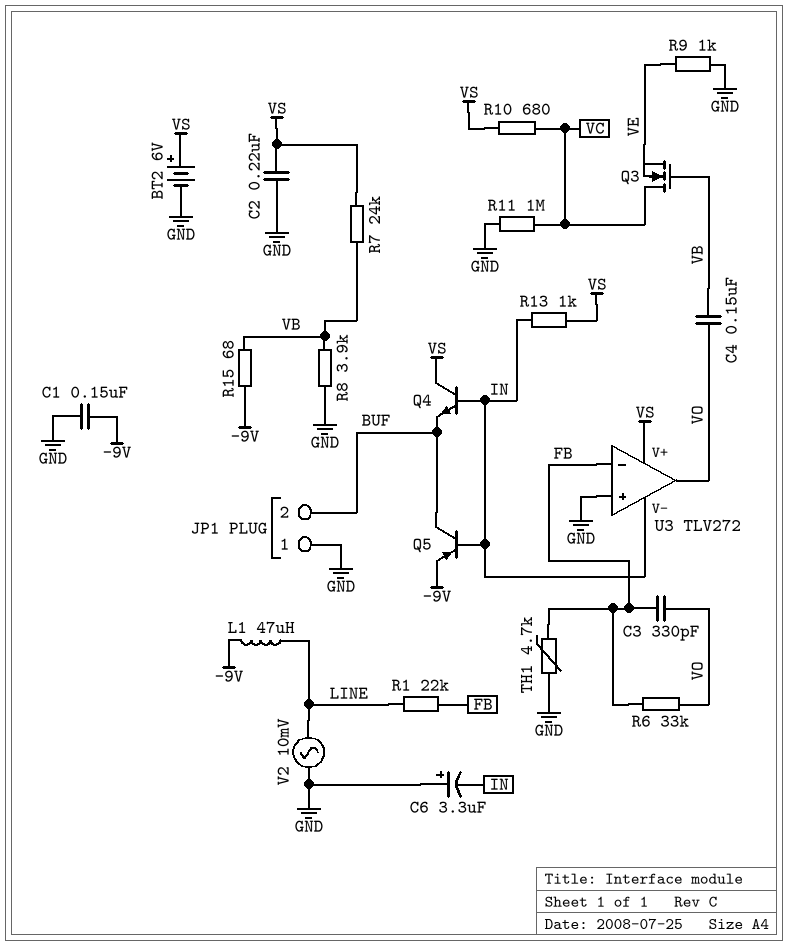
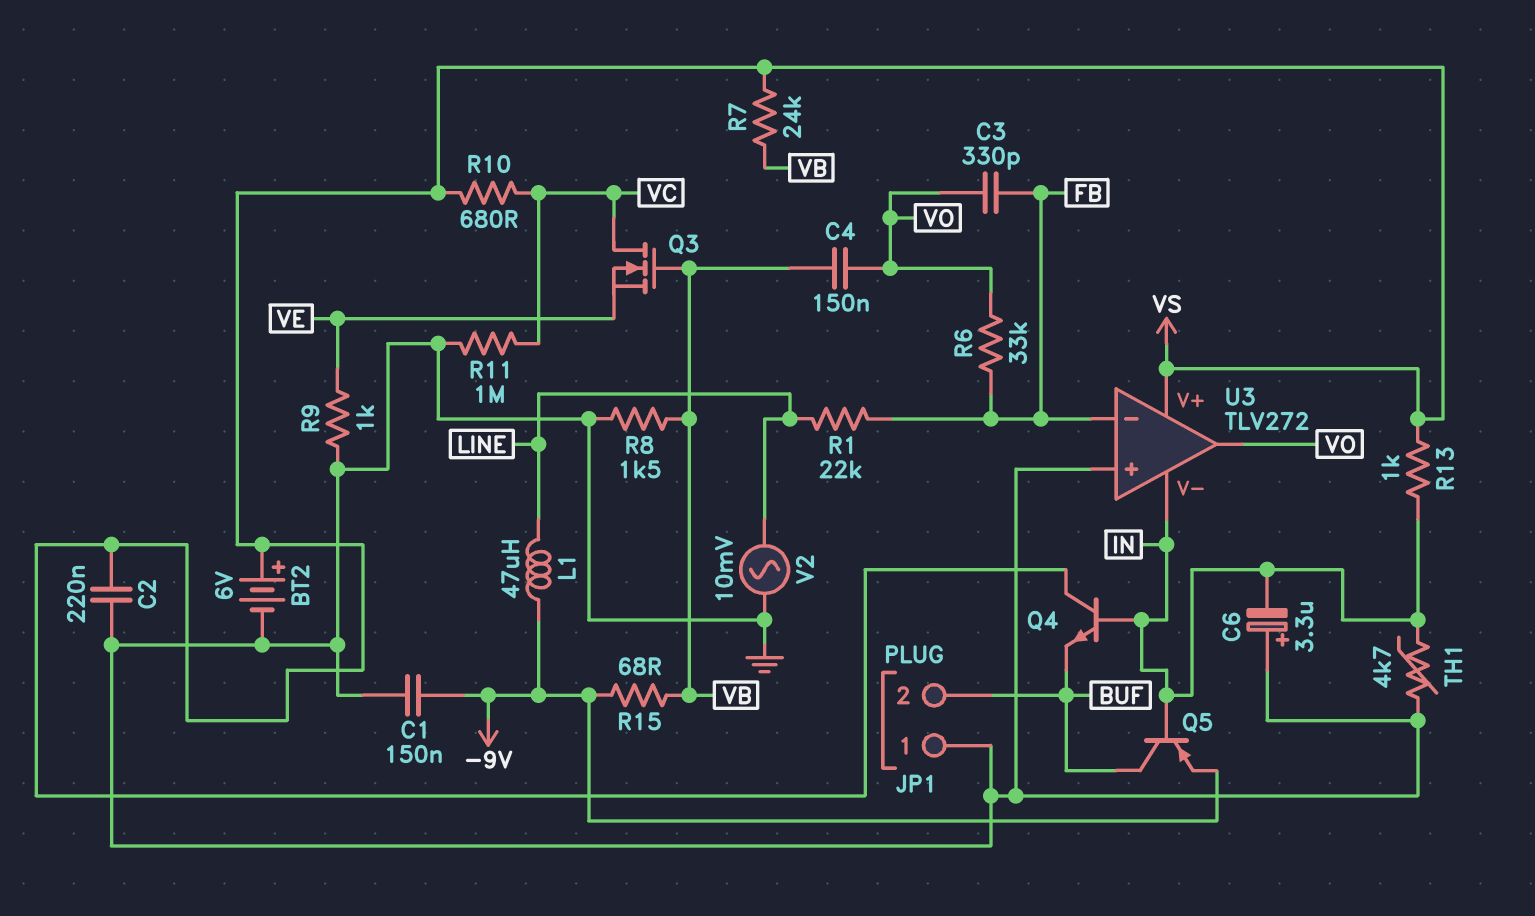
R8: 3.9k (GND, VB) -> 1.5k (GND, VB)
TH1: 4.7k (FB, GND) -> 4.7k (GND, IN)

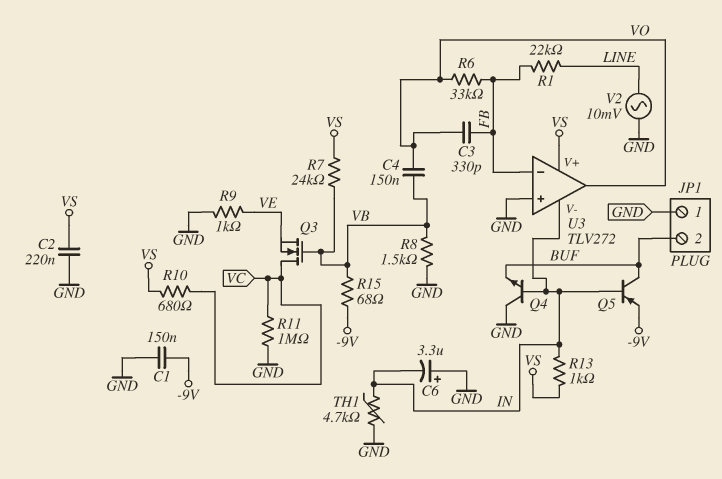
BT2: 6V (plus VS, minus GND) -> none
L1: 47uH (-9V, LINE) -> none
Q4: NPN (B IN, C VS, E BUF) -> NPN (B IN, C GND, E BUF)

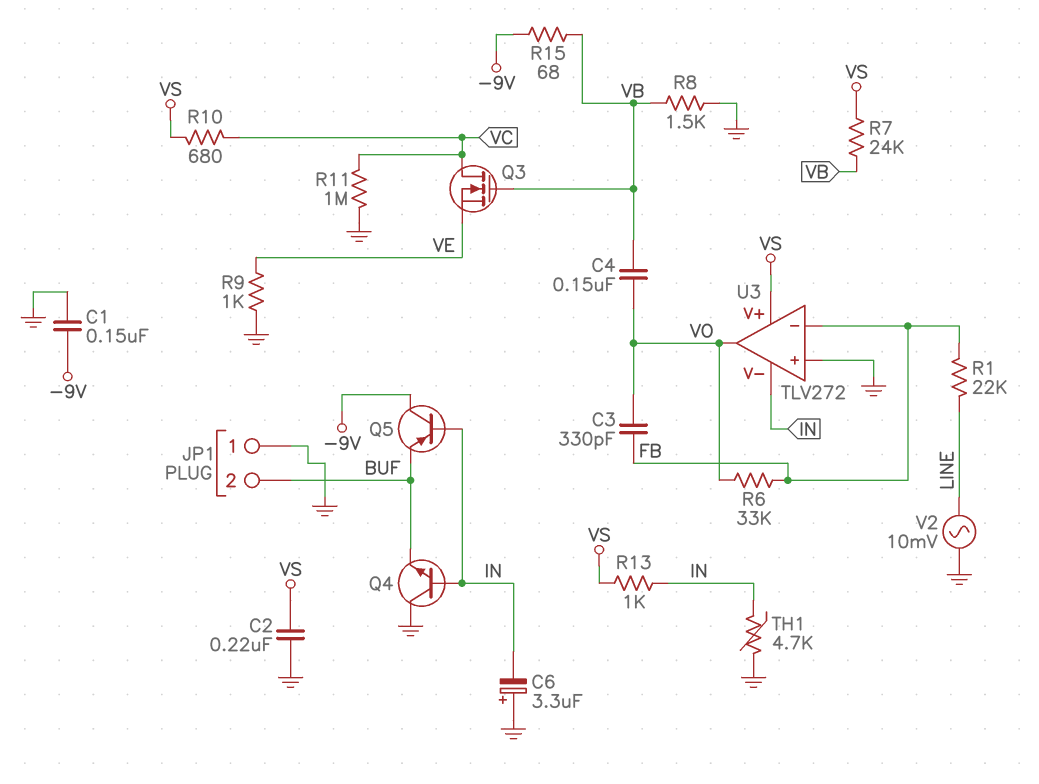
Q5: PNP (B IN, C BUF, E -9V) -> PNP (B IN, C -9V, E BUF)

